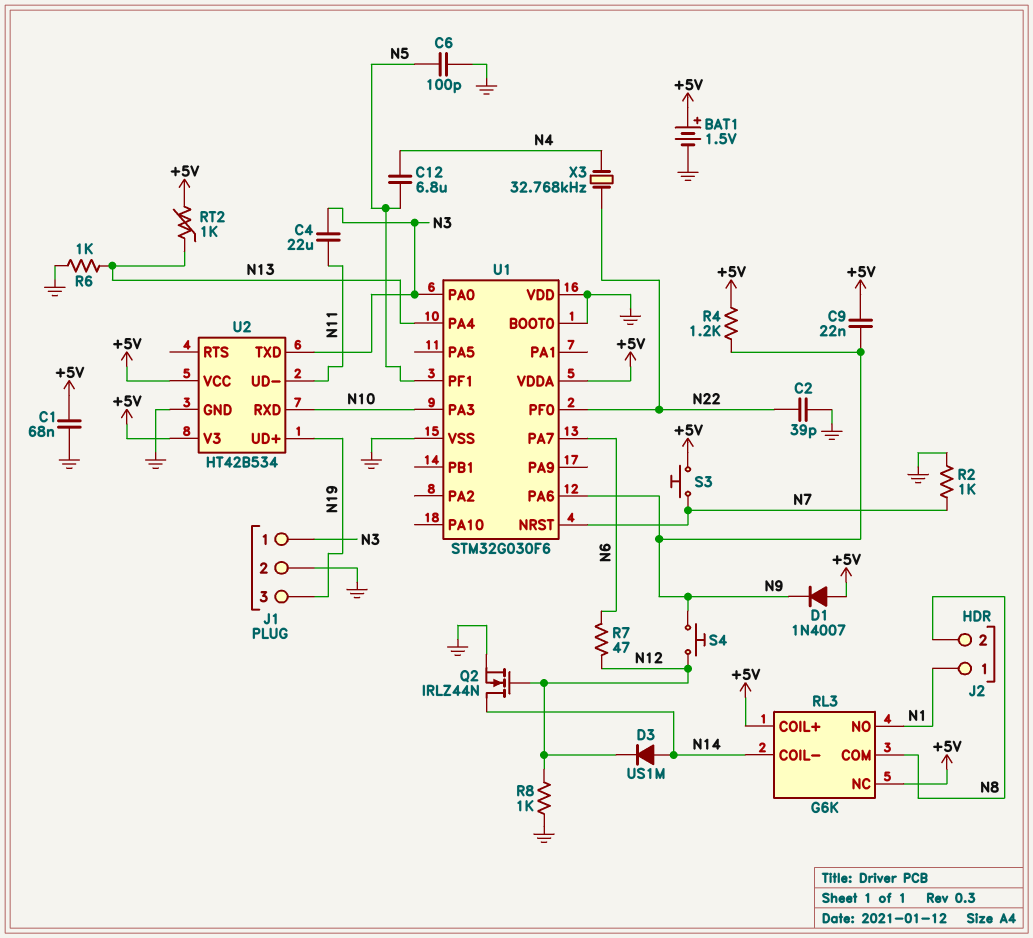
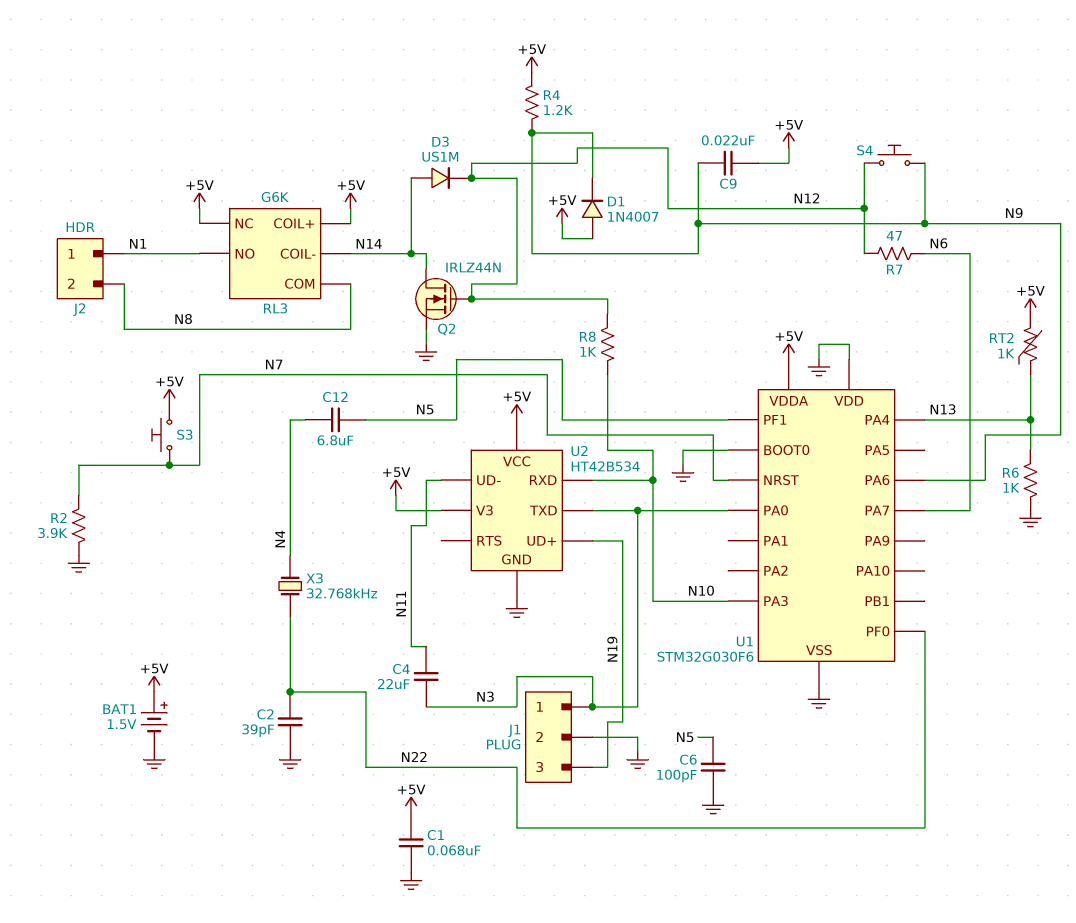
R2: 1k (GND, N7) -> 3.9k (GND, N7)
R8: 1k (GND, N12) -> 1k (N10, N12)

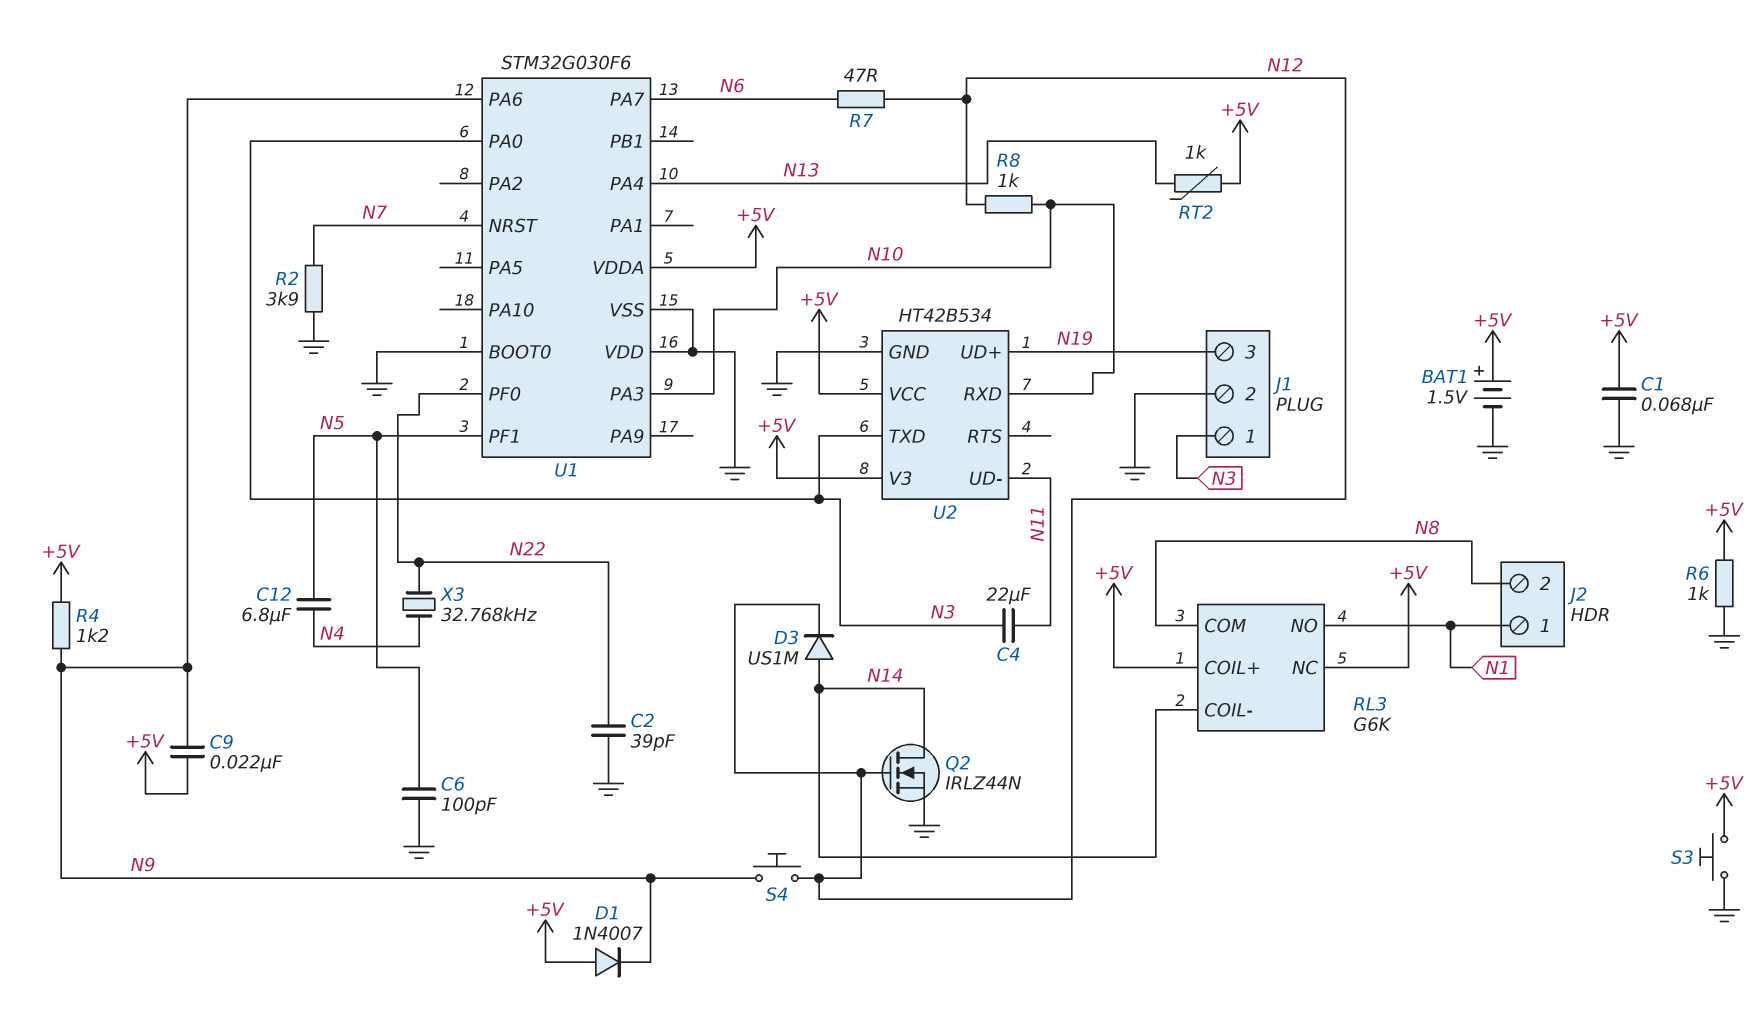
R6: 1k (GND, N13) -> 1k (+5V, GND)
S3: button (+5V, N7) -> button (+5V, GND)

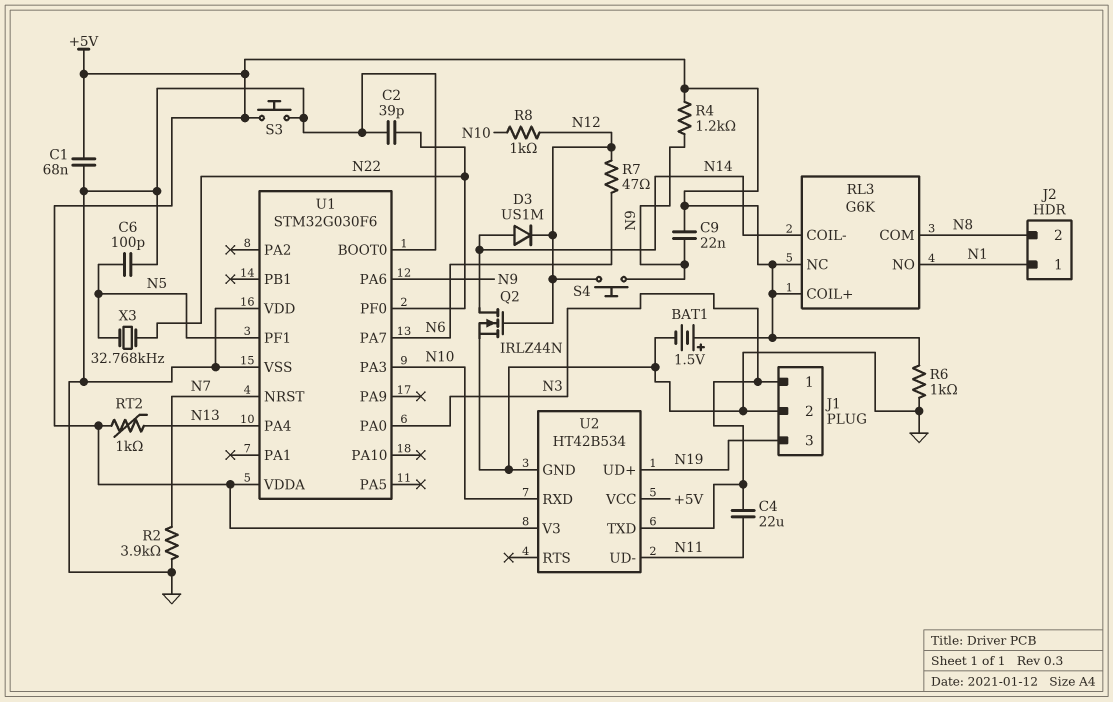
C12: 6.8uF (N4, N5) -> none
D1: diode 1N4007 (A +5V, K N9) -> none
X3: 32.768kHz (N4, N22) -> 32.768kHz (N5, N22)

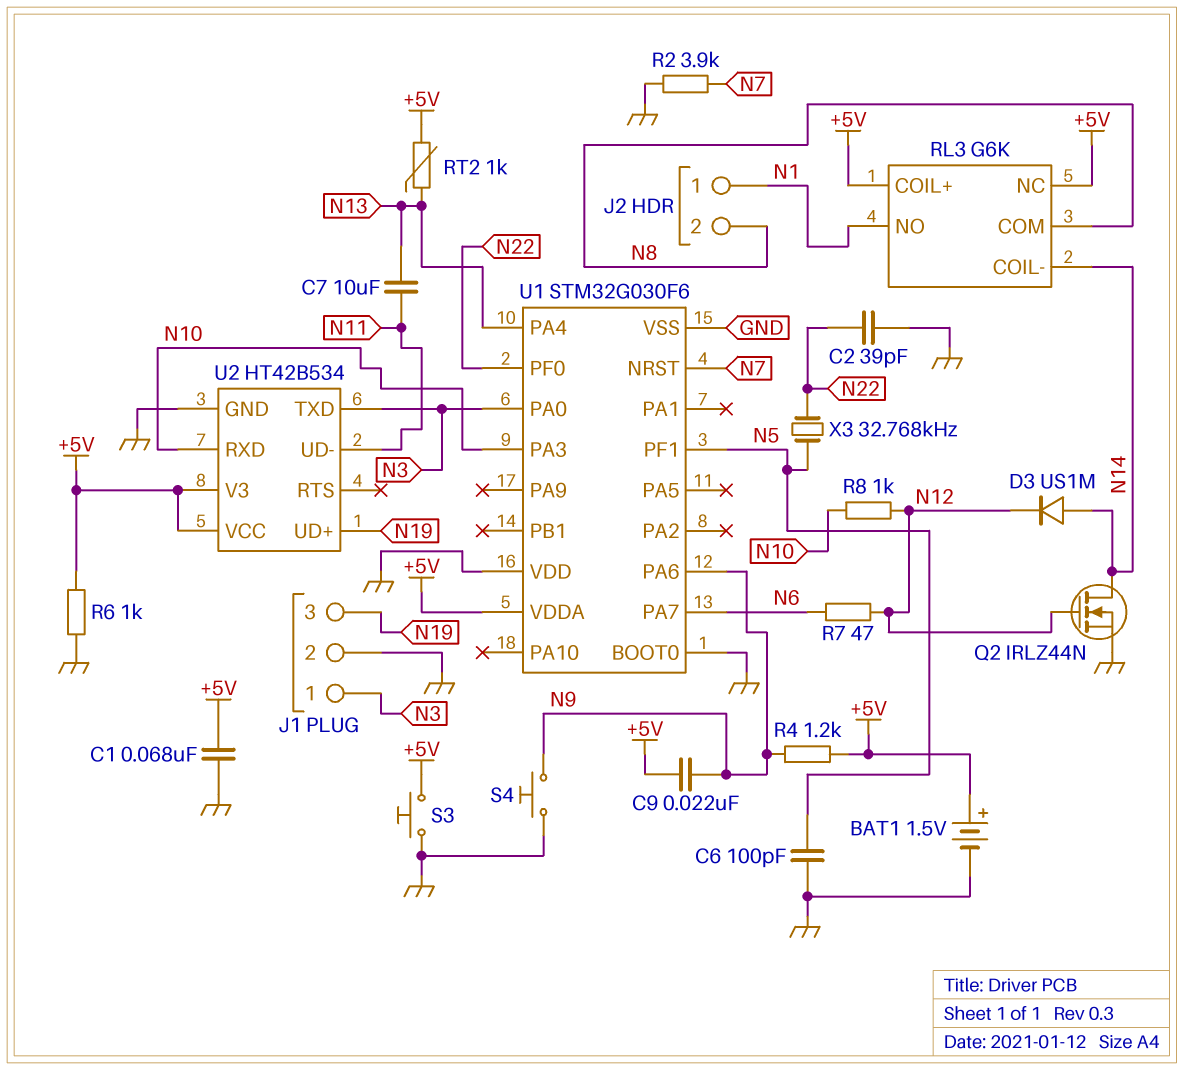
C4: 22uF (N3, N11) -> none
C7: none -> 10uF (N11, N13)
S4: button (N9, N12) -> button (GND, N9)

